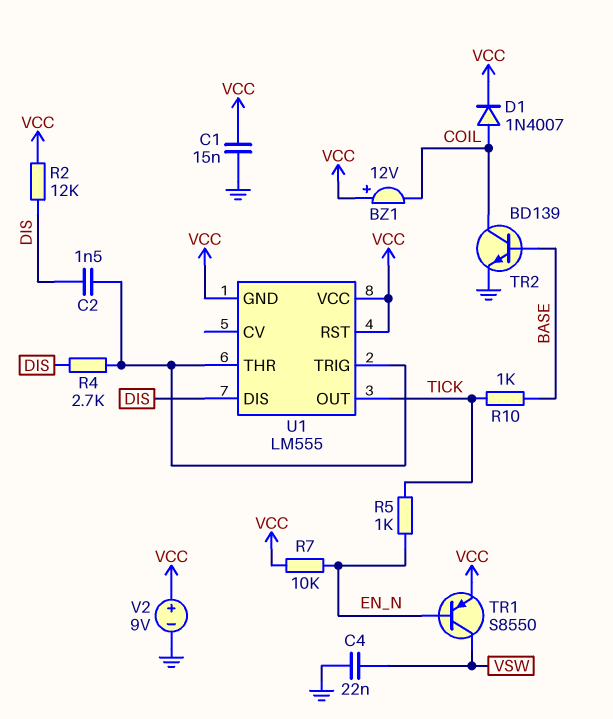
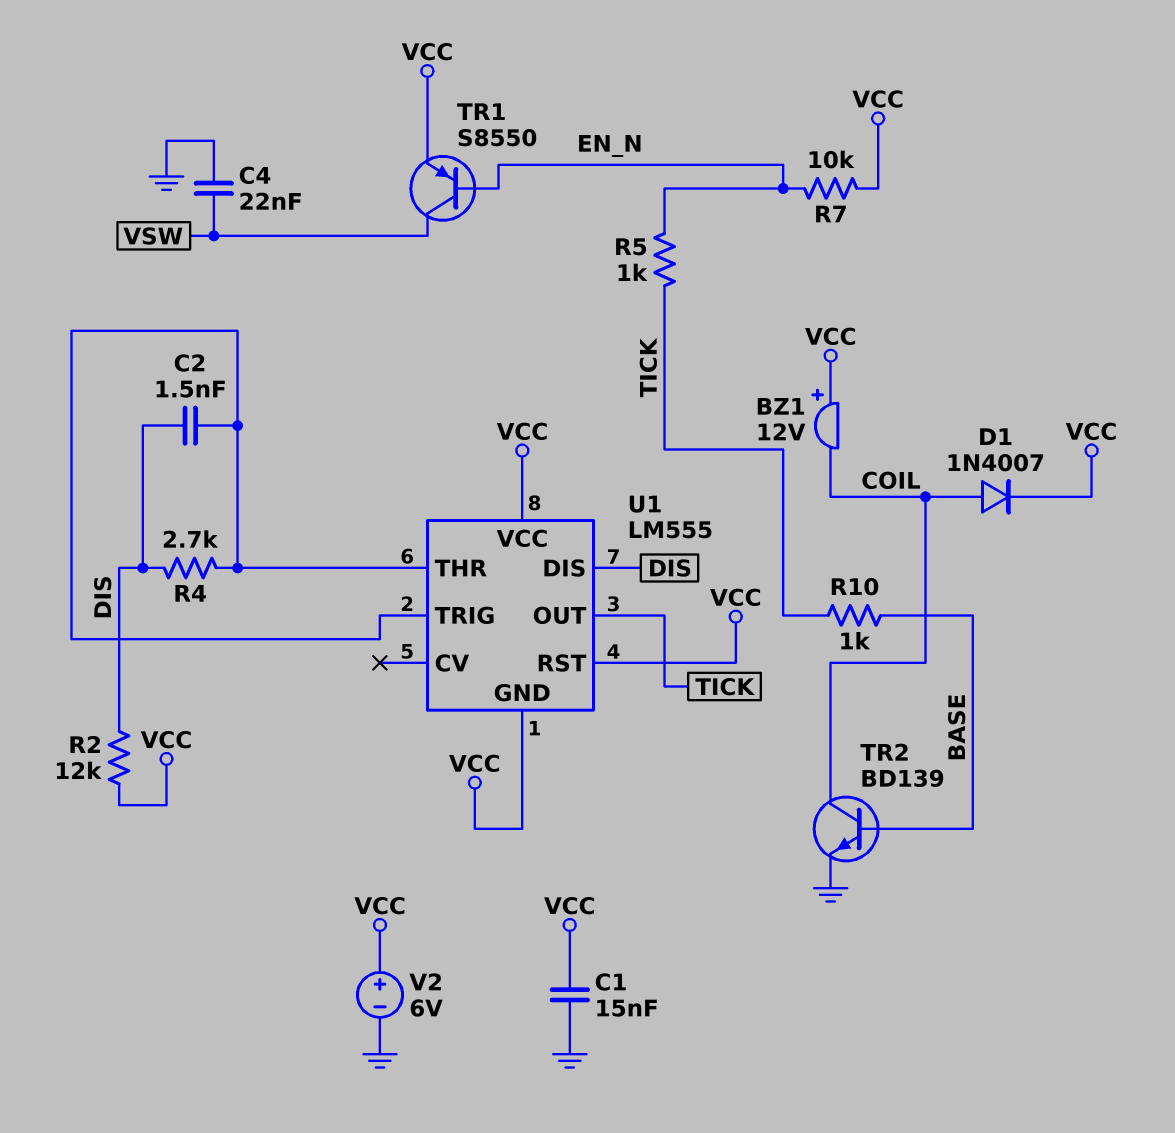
V2: 9V (plus VCC, minus GND) -> 6V (plus VCC, minus GND)

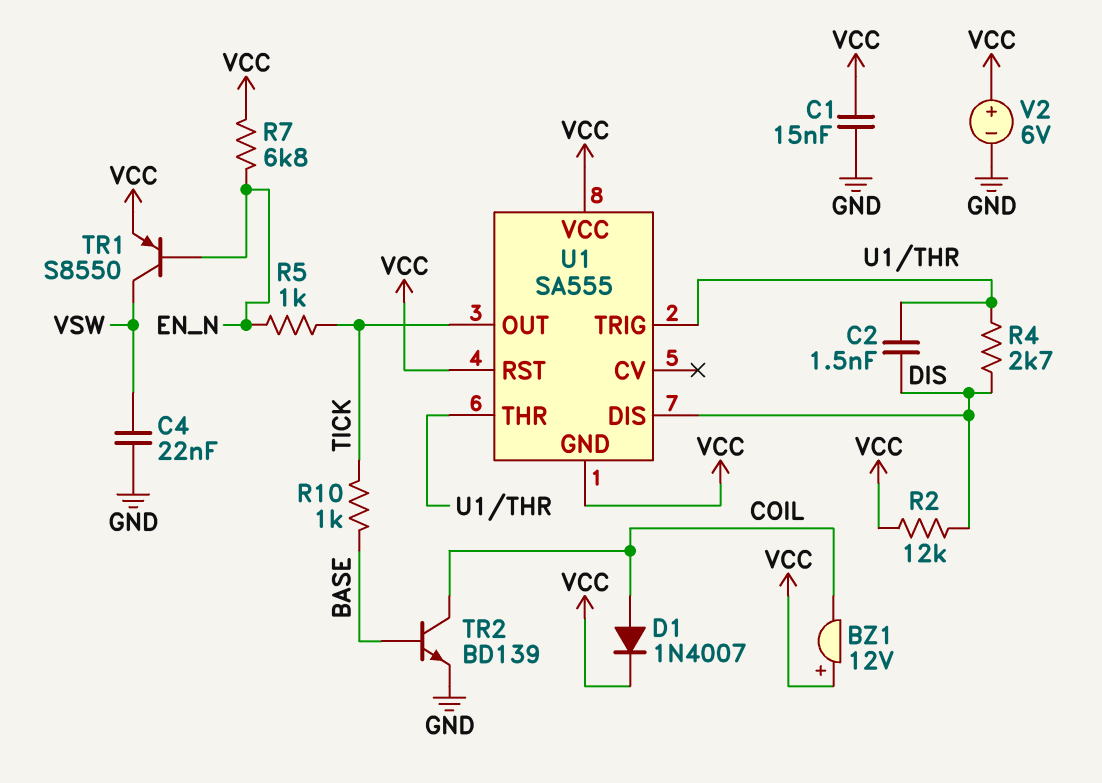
R7: 10k (EN_N, VCC) -> 6.8k (EN_N, VCC)
U1: LM555 -> SA555

